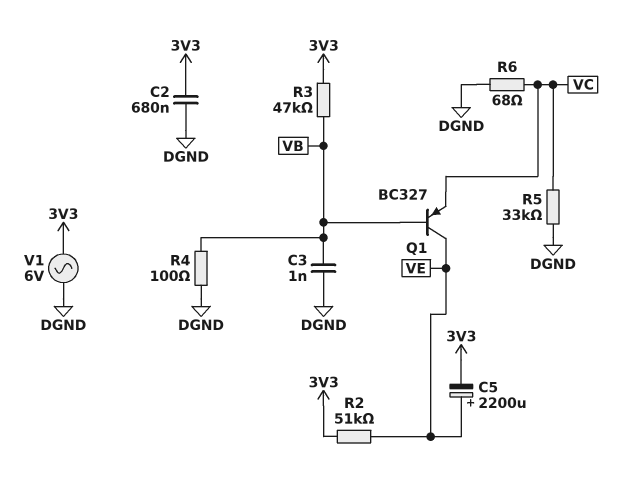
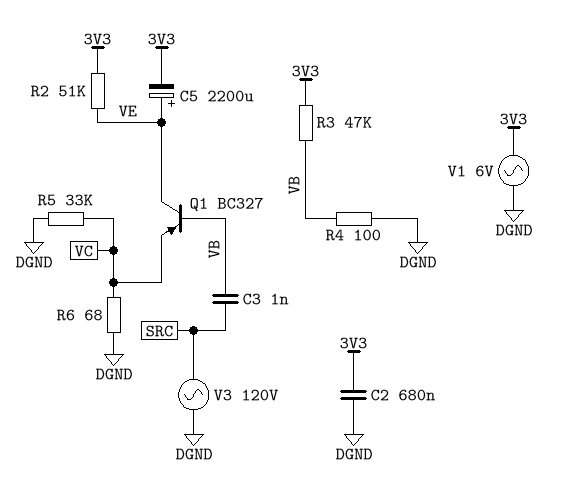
C3: 1nF (DGND, VB) -> 1nF (SRC, VB)
V3: none -> AC 120V (DGND, SRC)

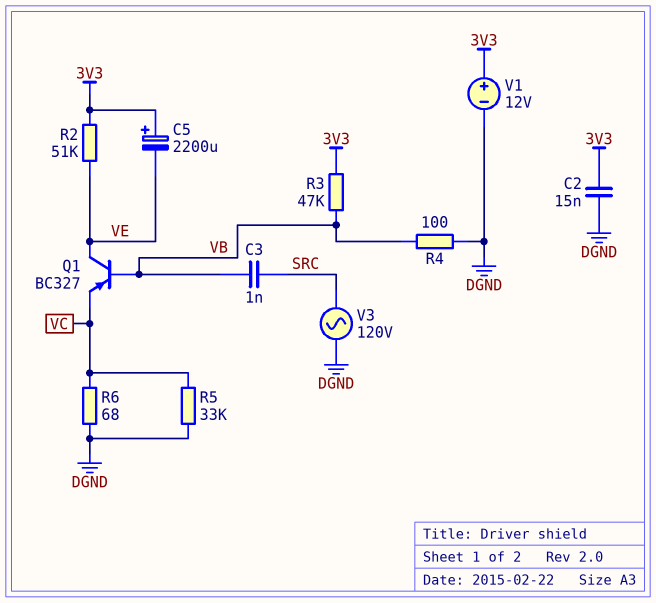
C2: 680nF (3V3, DGND) -> 15nF (3V3, DGND)
C5: 2200uF (plus VE, minus 3V3) -> 2200uF (plus 3V3, minus VE)
V1: AC 6V (3V3, DGND) -> 12V (plus 3V3, minus DGND)

